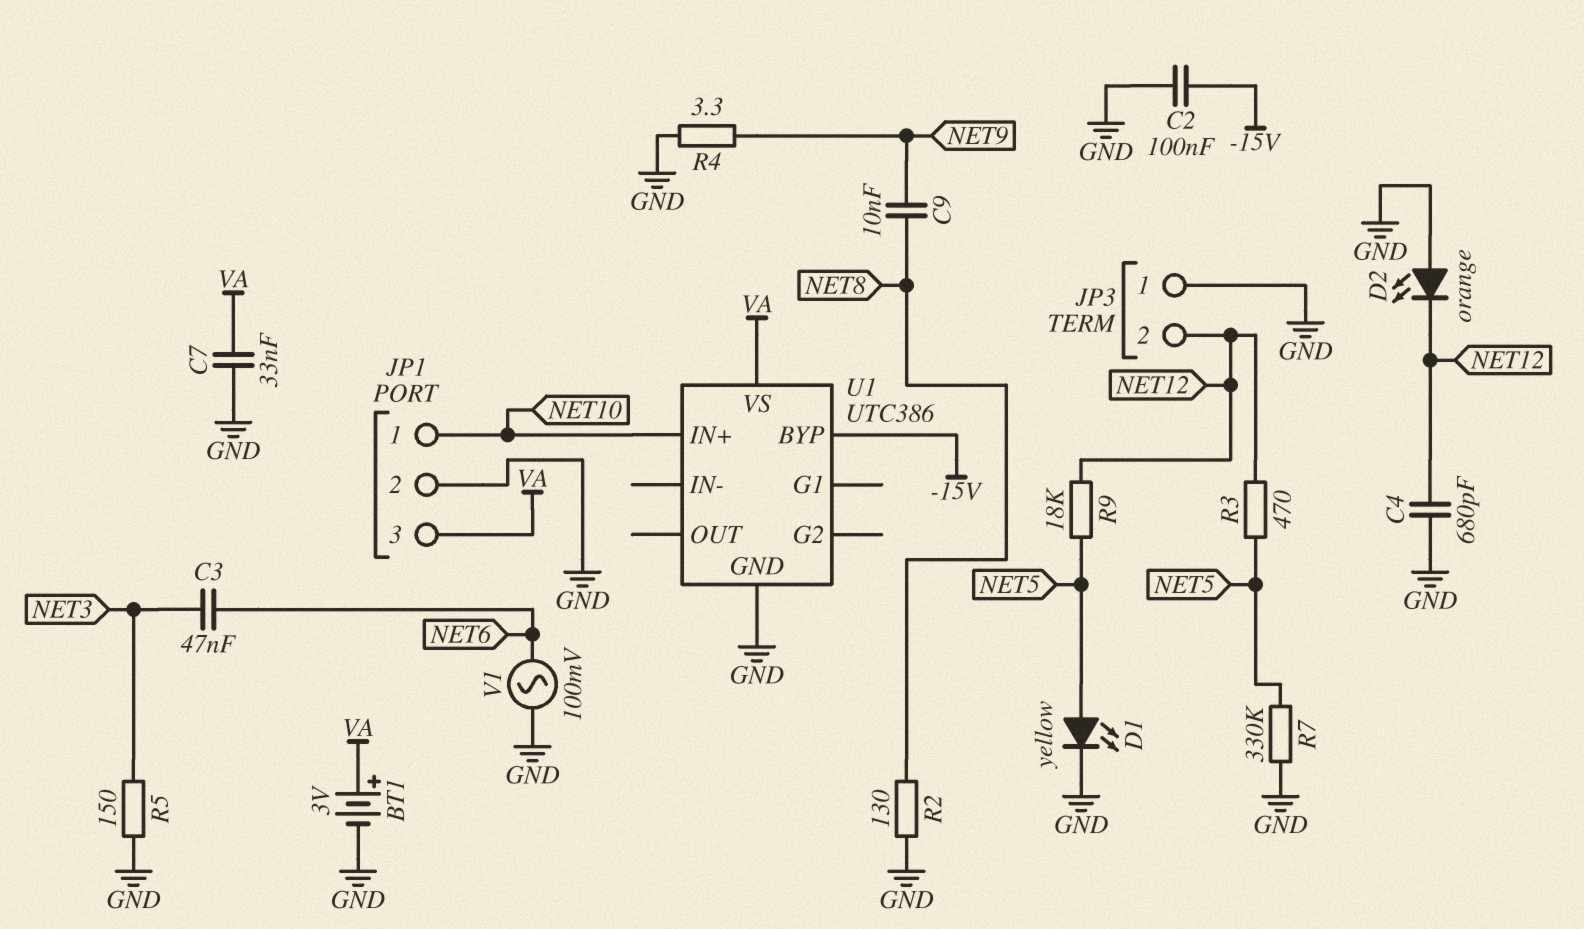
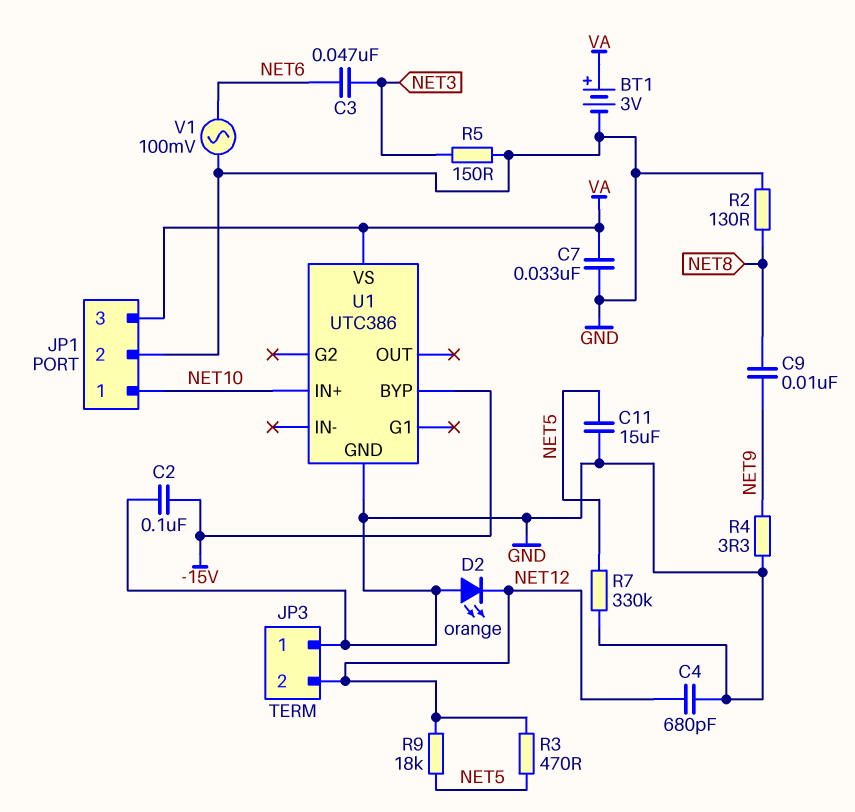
C11: none -> 15uF (GND, NET5)
D1: LED yellow (A NET5, K GND) -> none

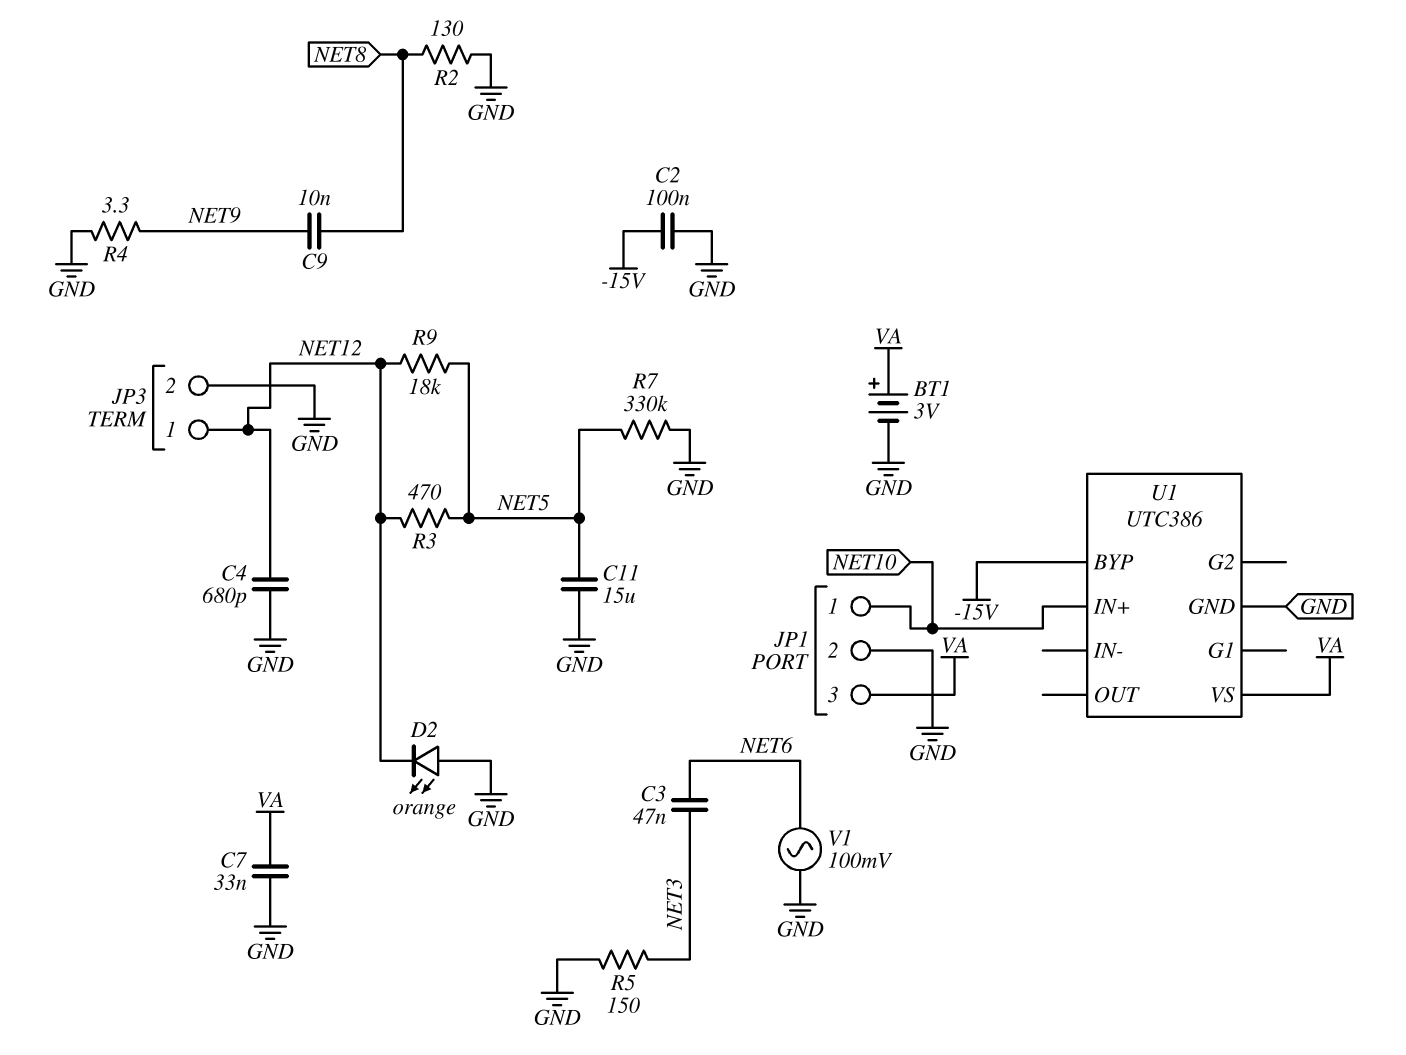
JP3 pin 1: GND -> NET12
JP3 pin 2: NET12 -> GND

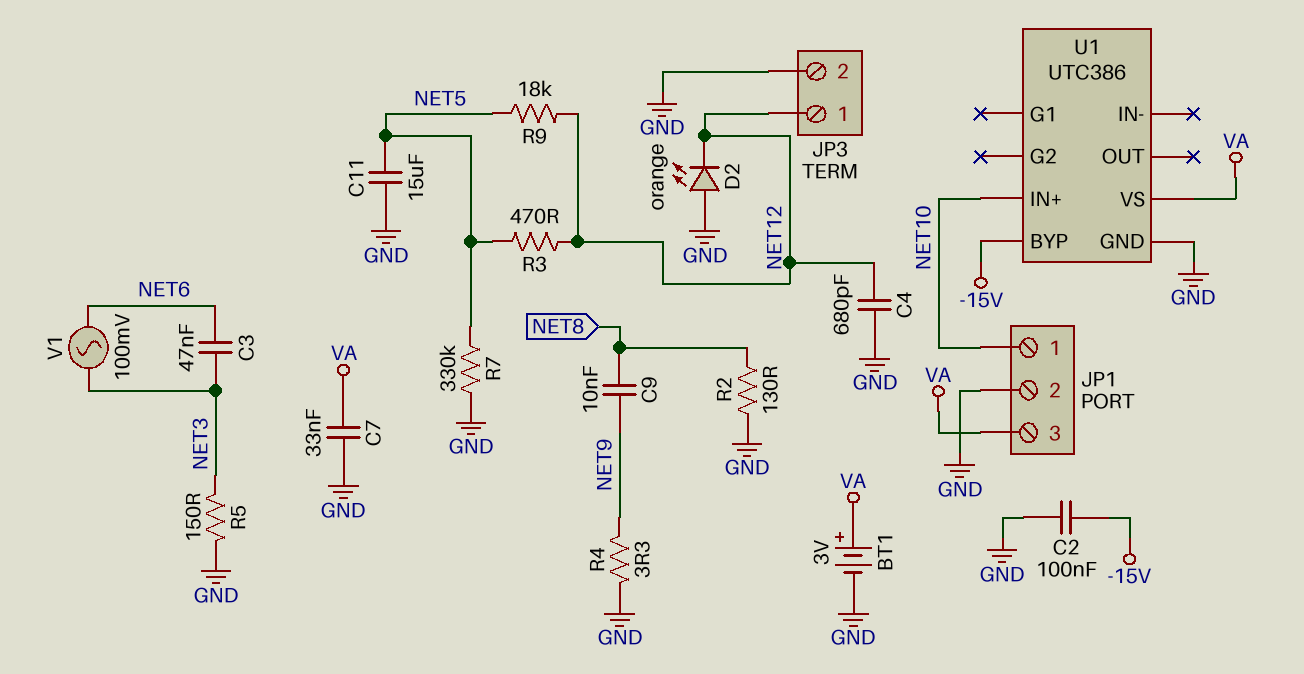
V1: AC 100mV (GND, NET6) -> AC 100mV (NET3, NET6)

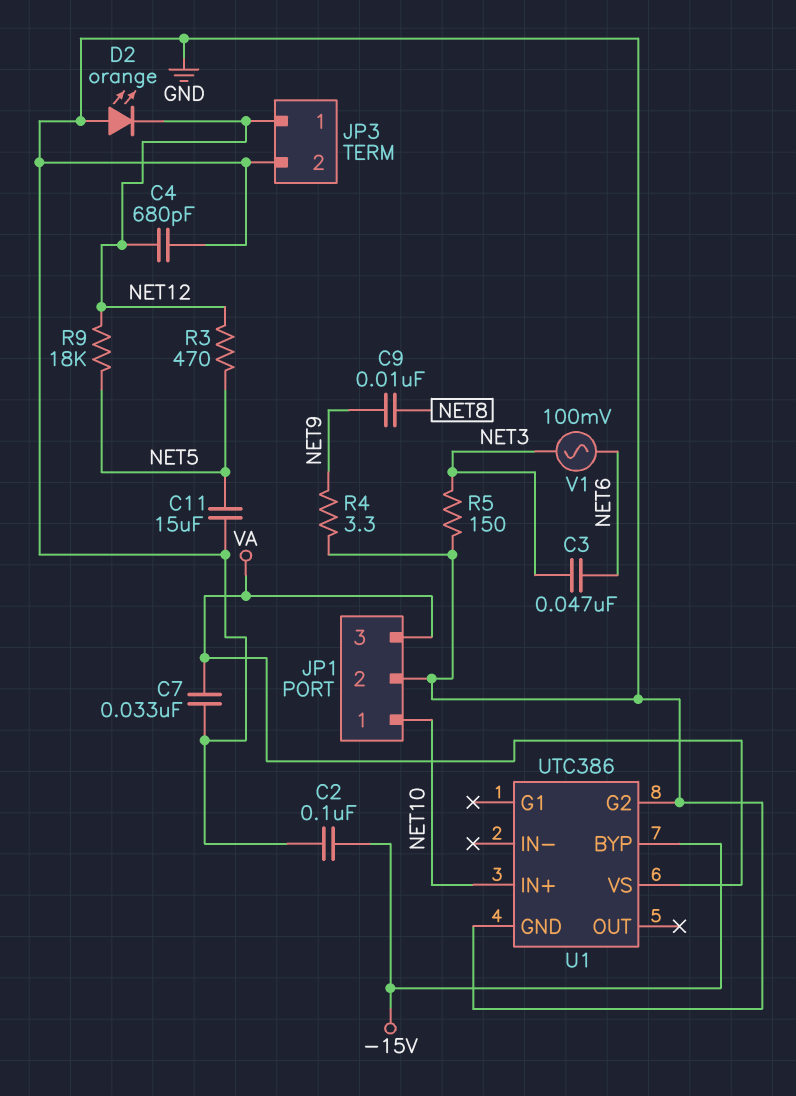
BT1: 3V (plus VA, minus GND) -> none
R2: 130 (GND, NET8) -> none
R7: 330k (GND, NET5) -> none
U1 pin G2: none -> GND

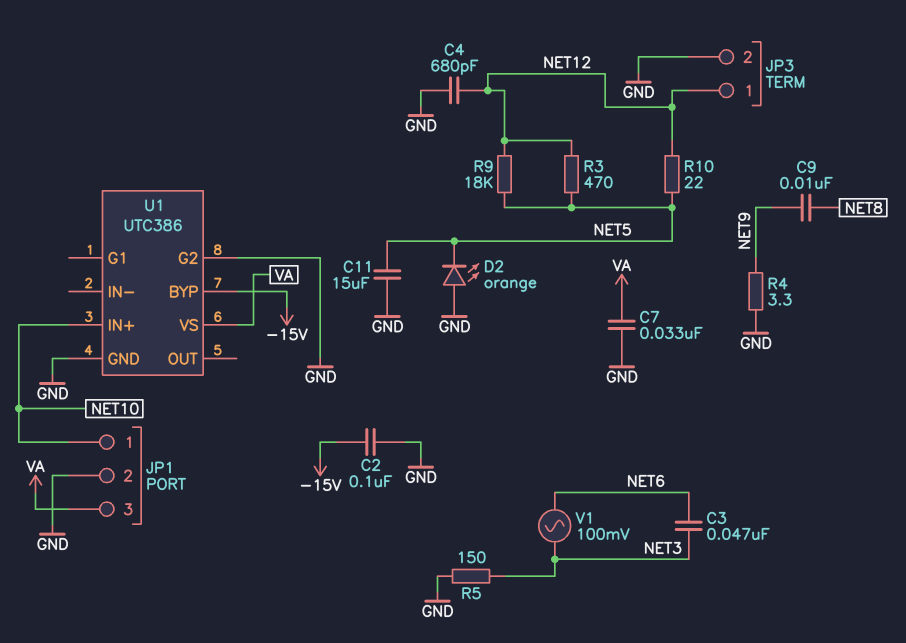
D2: LED orange (A GND, K NET12) -> LED orange (A GND, K NET5)
R10: none -> 22 (NET5, NET12)

